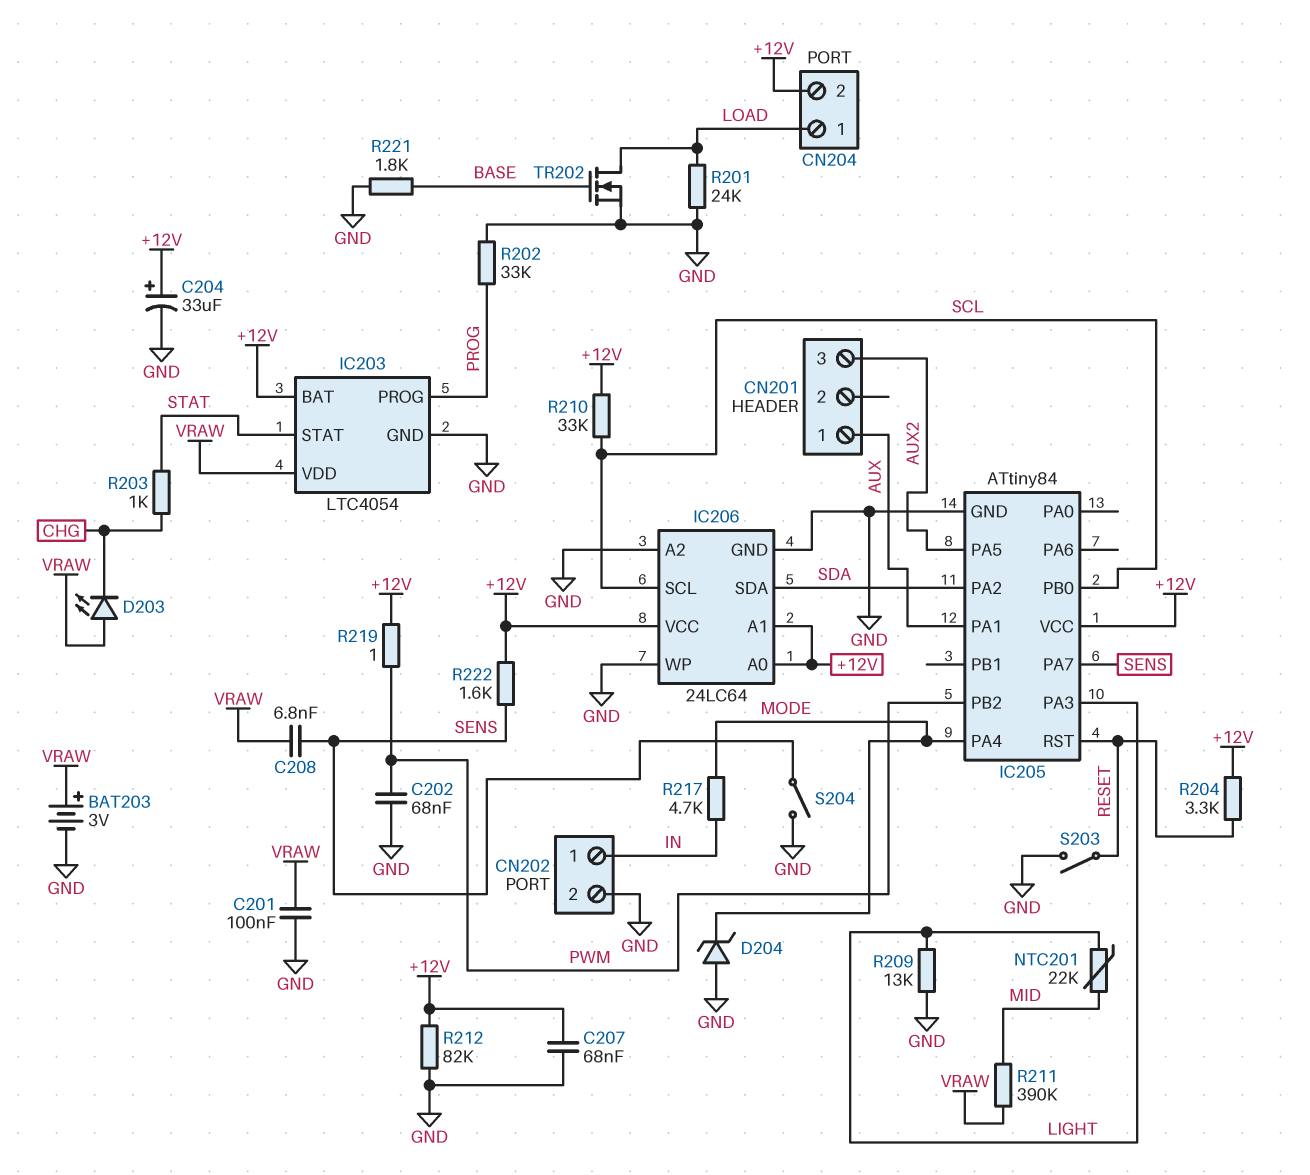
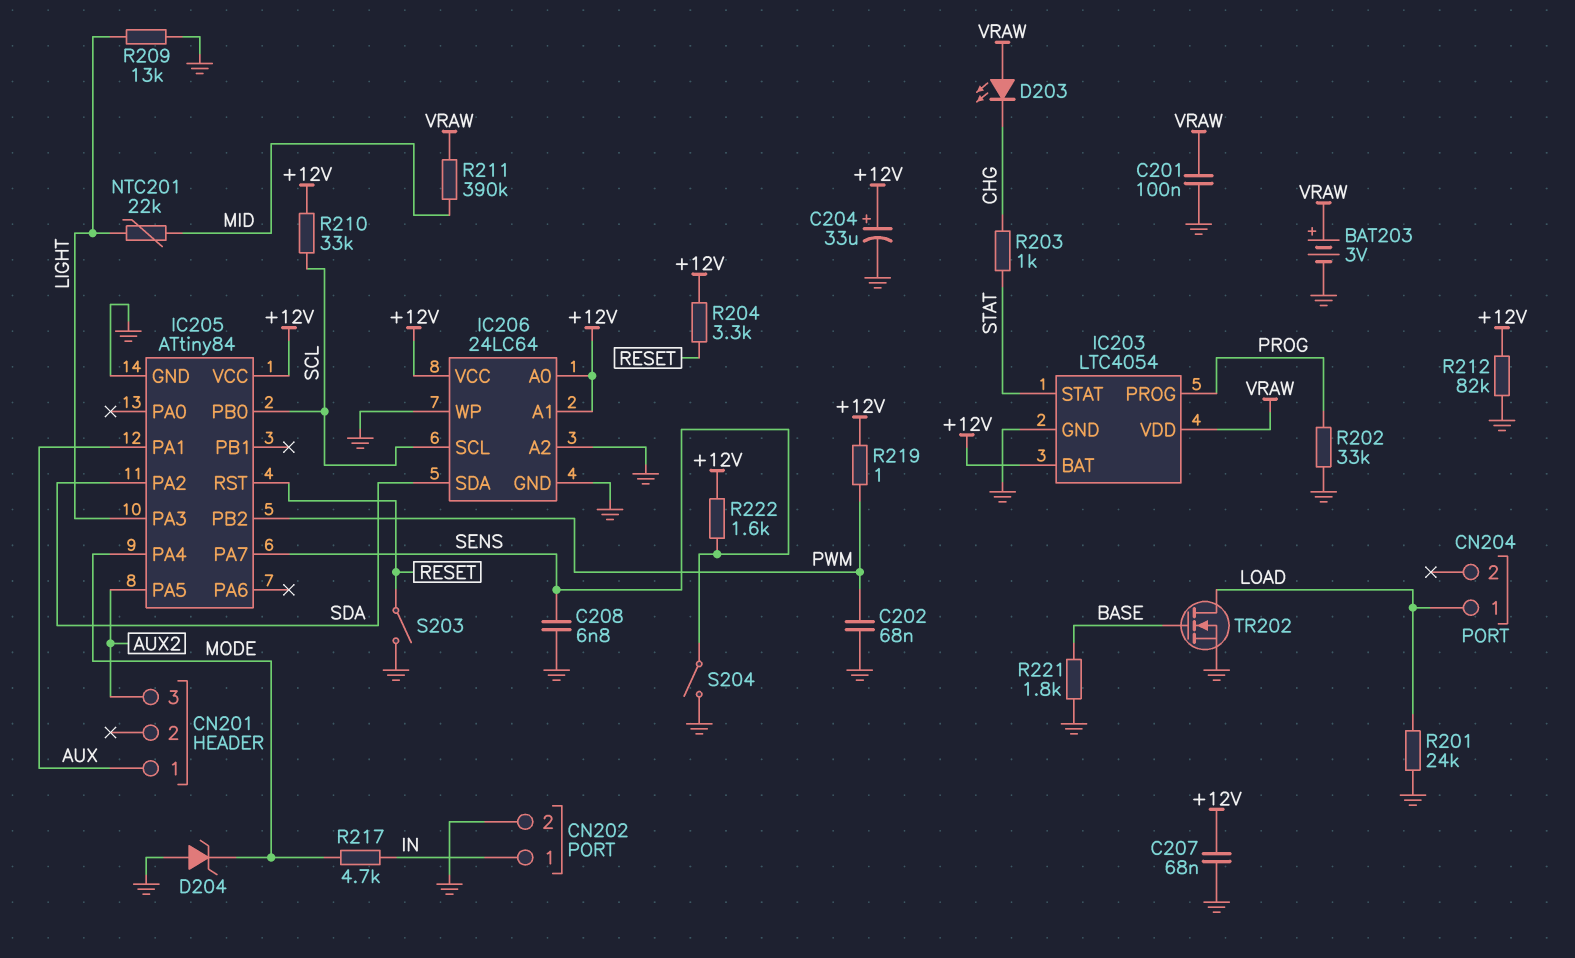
C208: 6.8nF (SENS, VRAW) -> 6.8nF (GND, SENS)
CN204 pin 2: +12V -> none

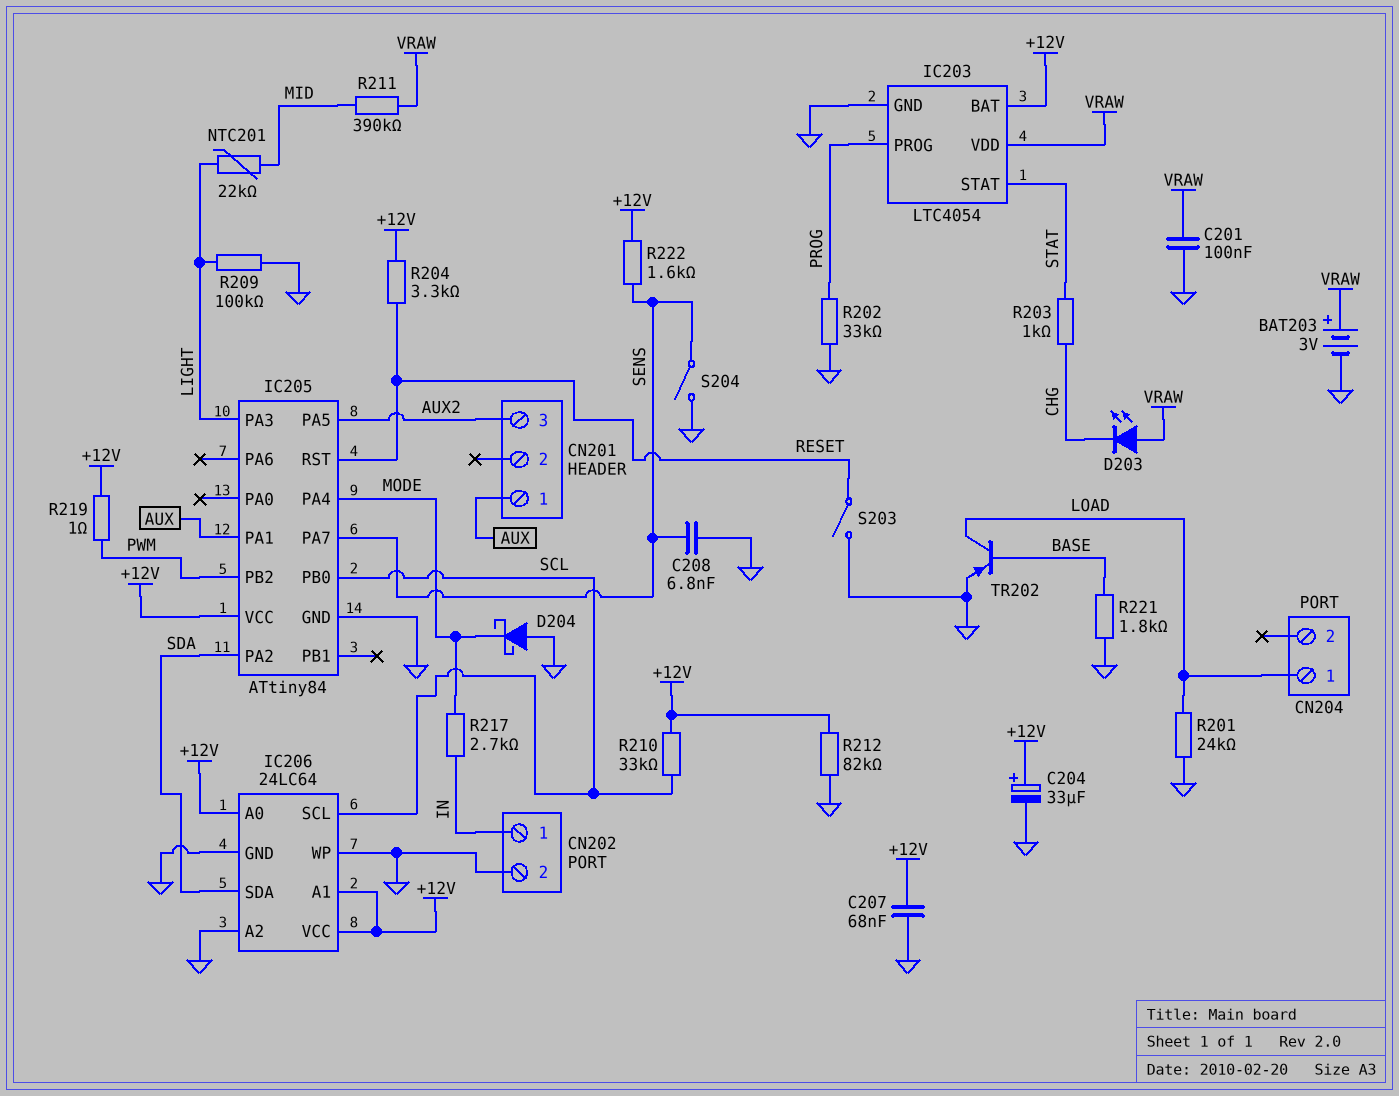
C202: 68nF (GND, PWM) -> none
D204: zener (A GND, K MODE) -> schottky (A GND, K MODE)
R209: 13k (GND, LIGHT) -> 100k (GND, LIGHT)
R217: 4.7k (IN, MODE) -> 2.7k (IN, MODE)
TR202: NMOS (G BASE, D LOAD, S GND) -> PNP (B BASE, C LOAD, E GND)

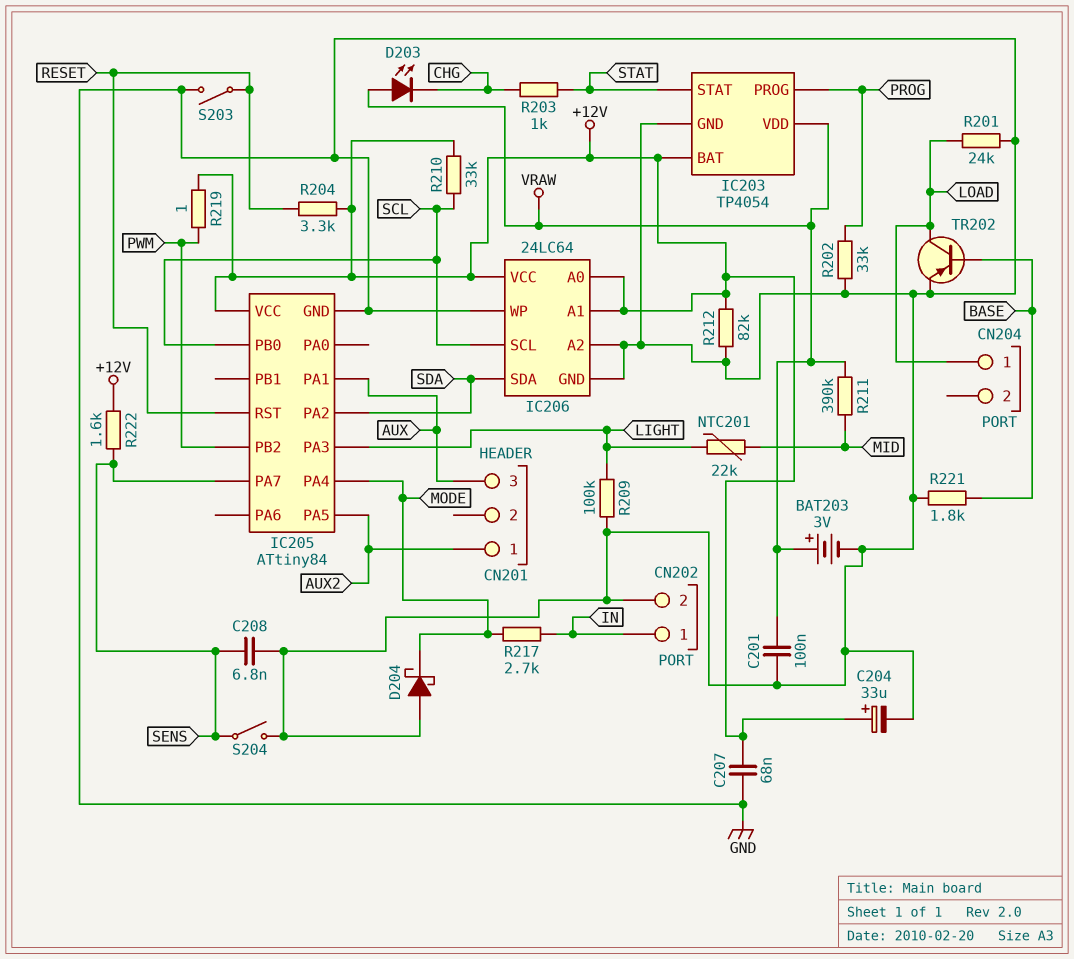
CN201 pin 1: AUX -> AUX2
CN201 pin 3: AUX2 -> AUX
IC203: LTC4054 -> TP4054

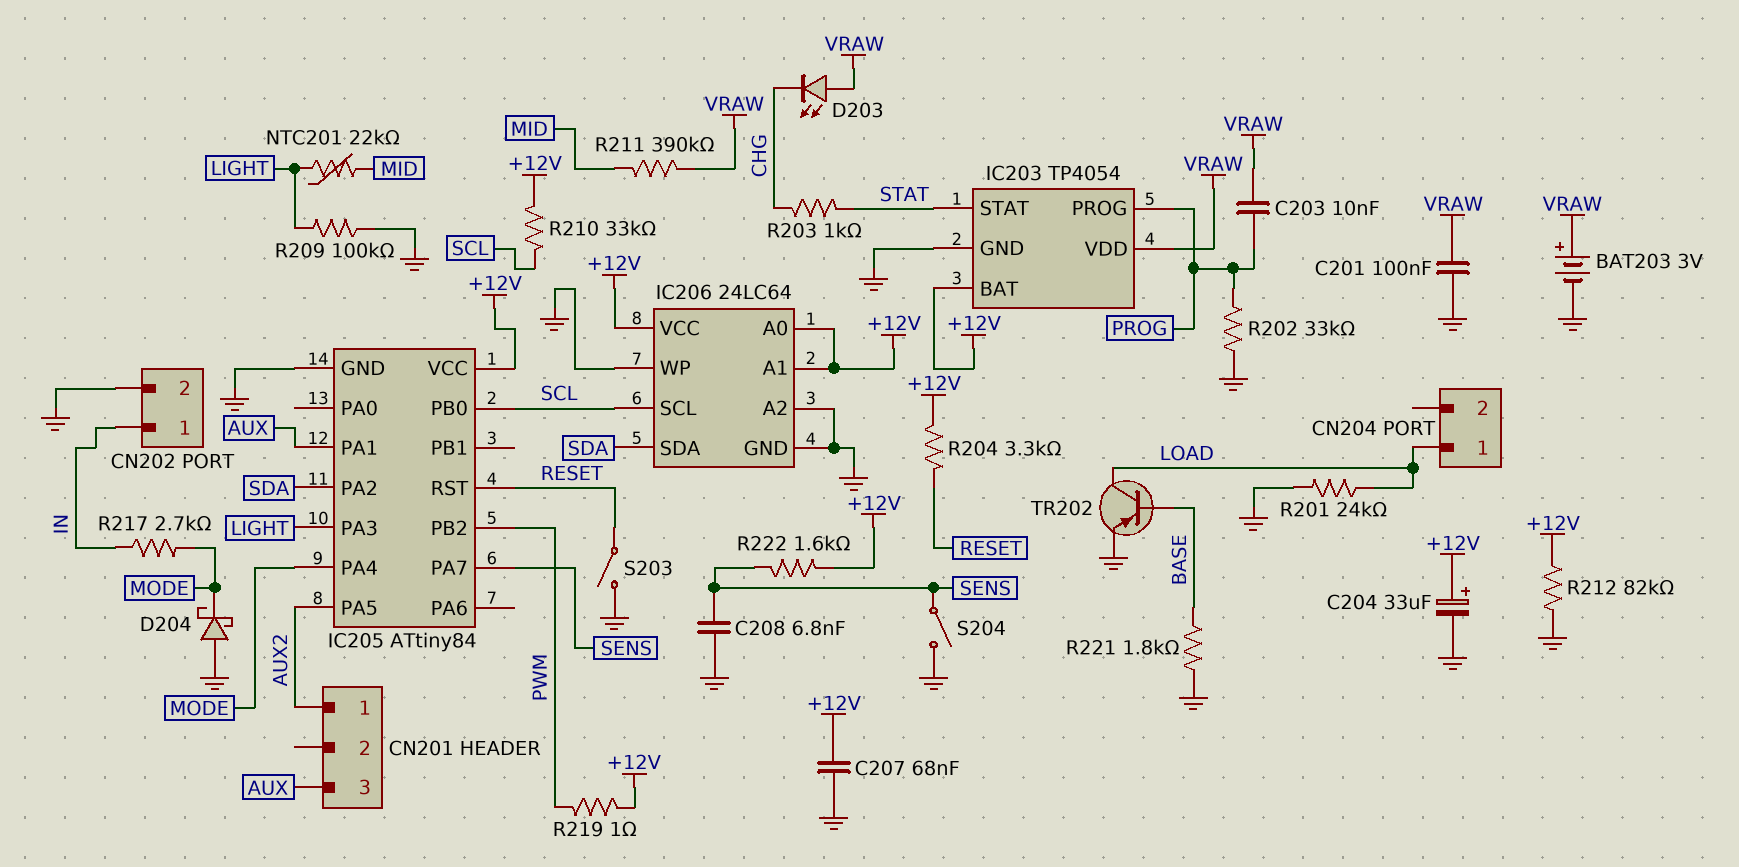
C203: none -> 10nF (PROG, VRAW)

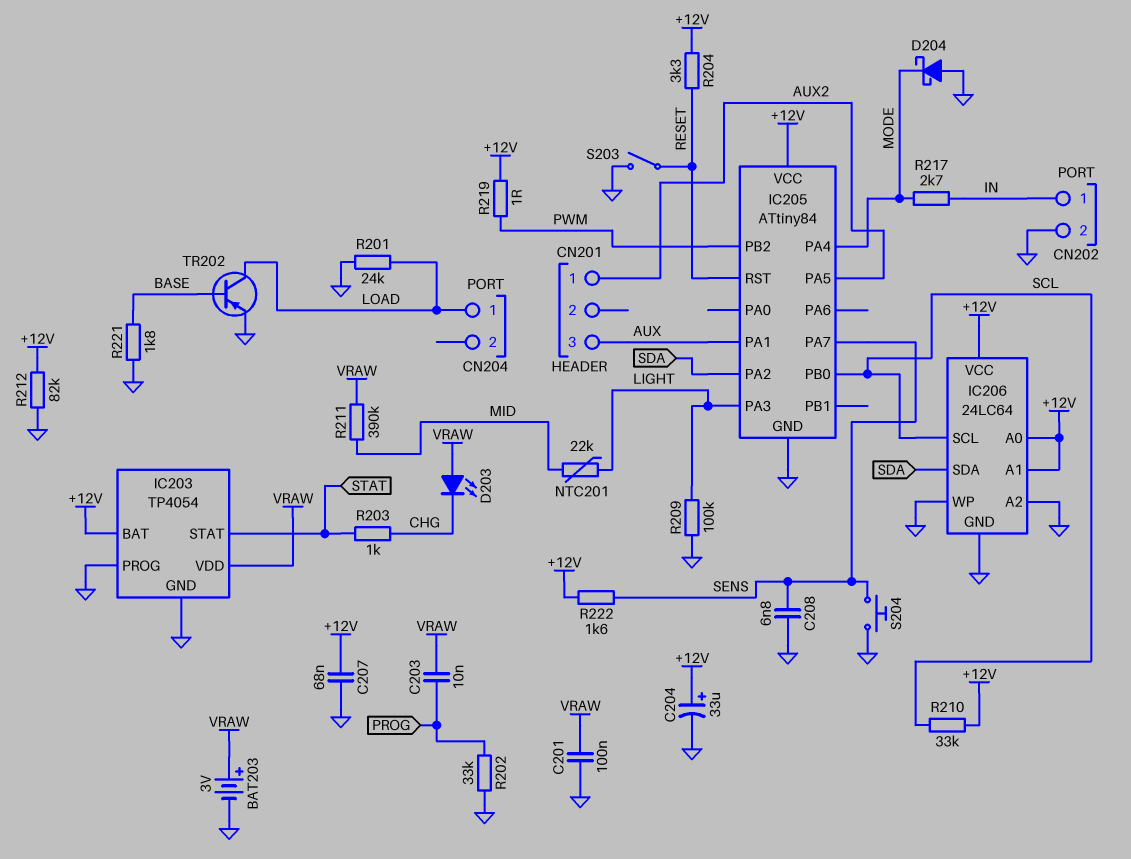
IC203 pin PROG: PROG -> GND
S204: switch (GND, SENS) -> button (GND, SENS)

